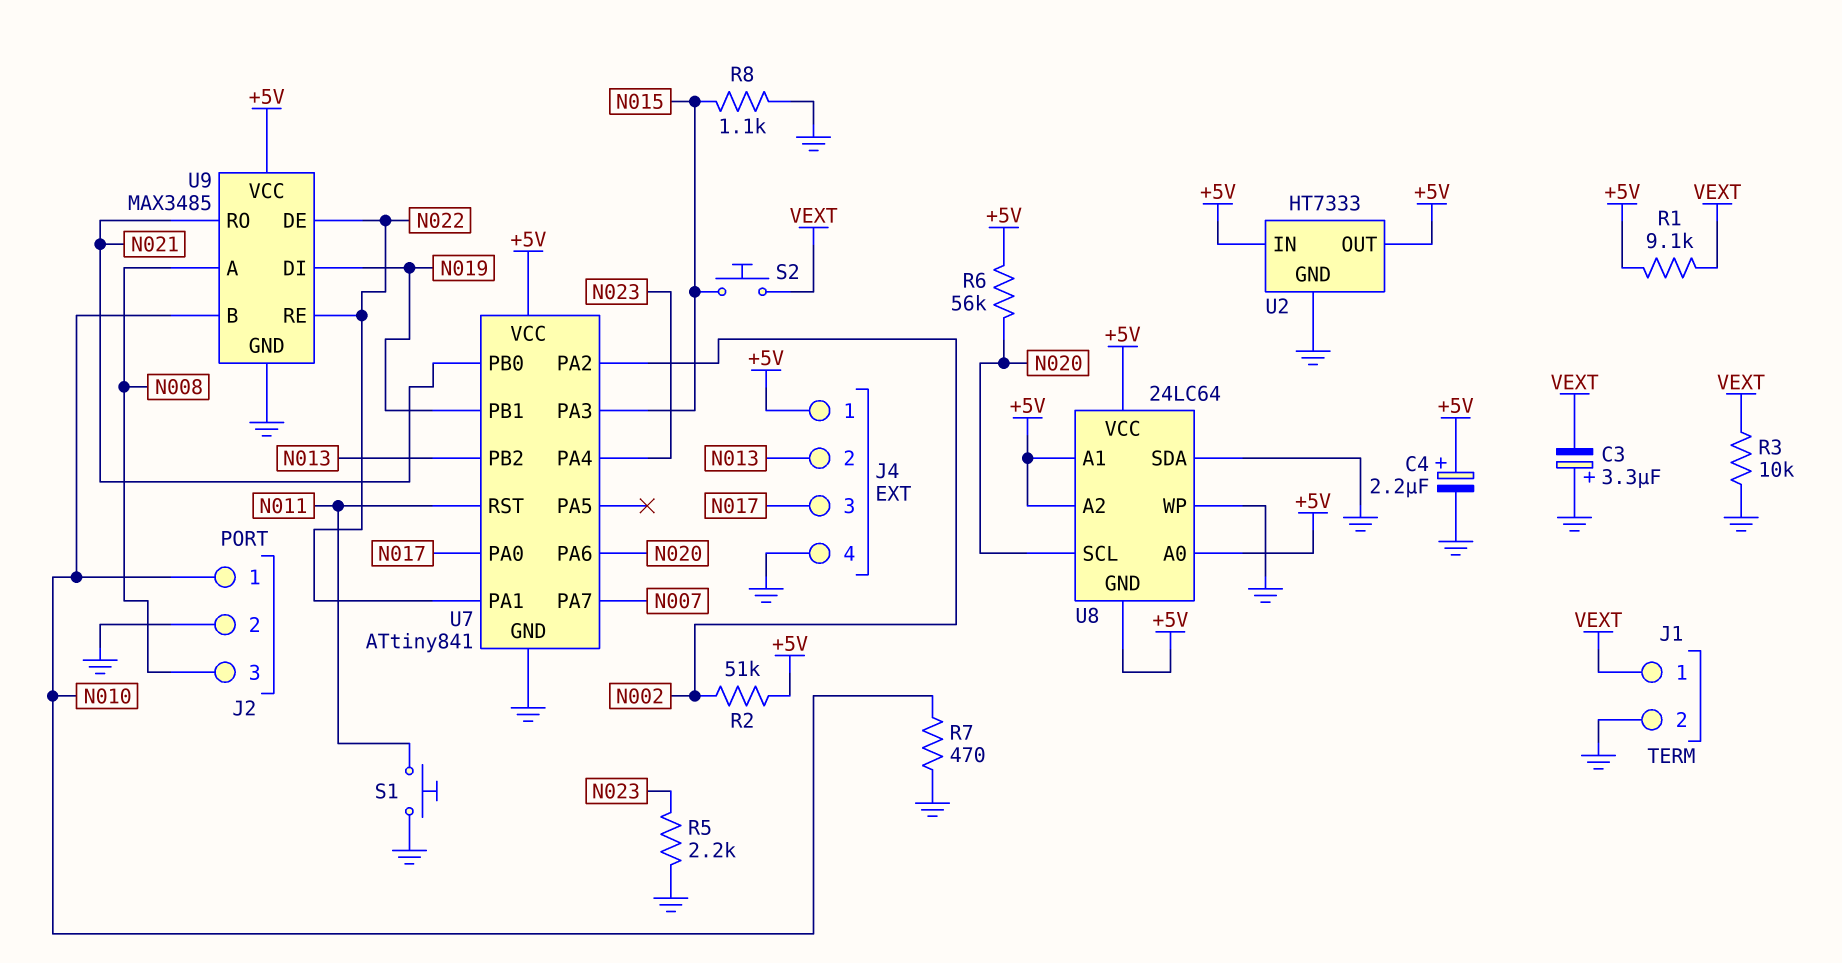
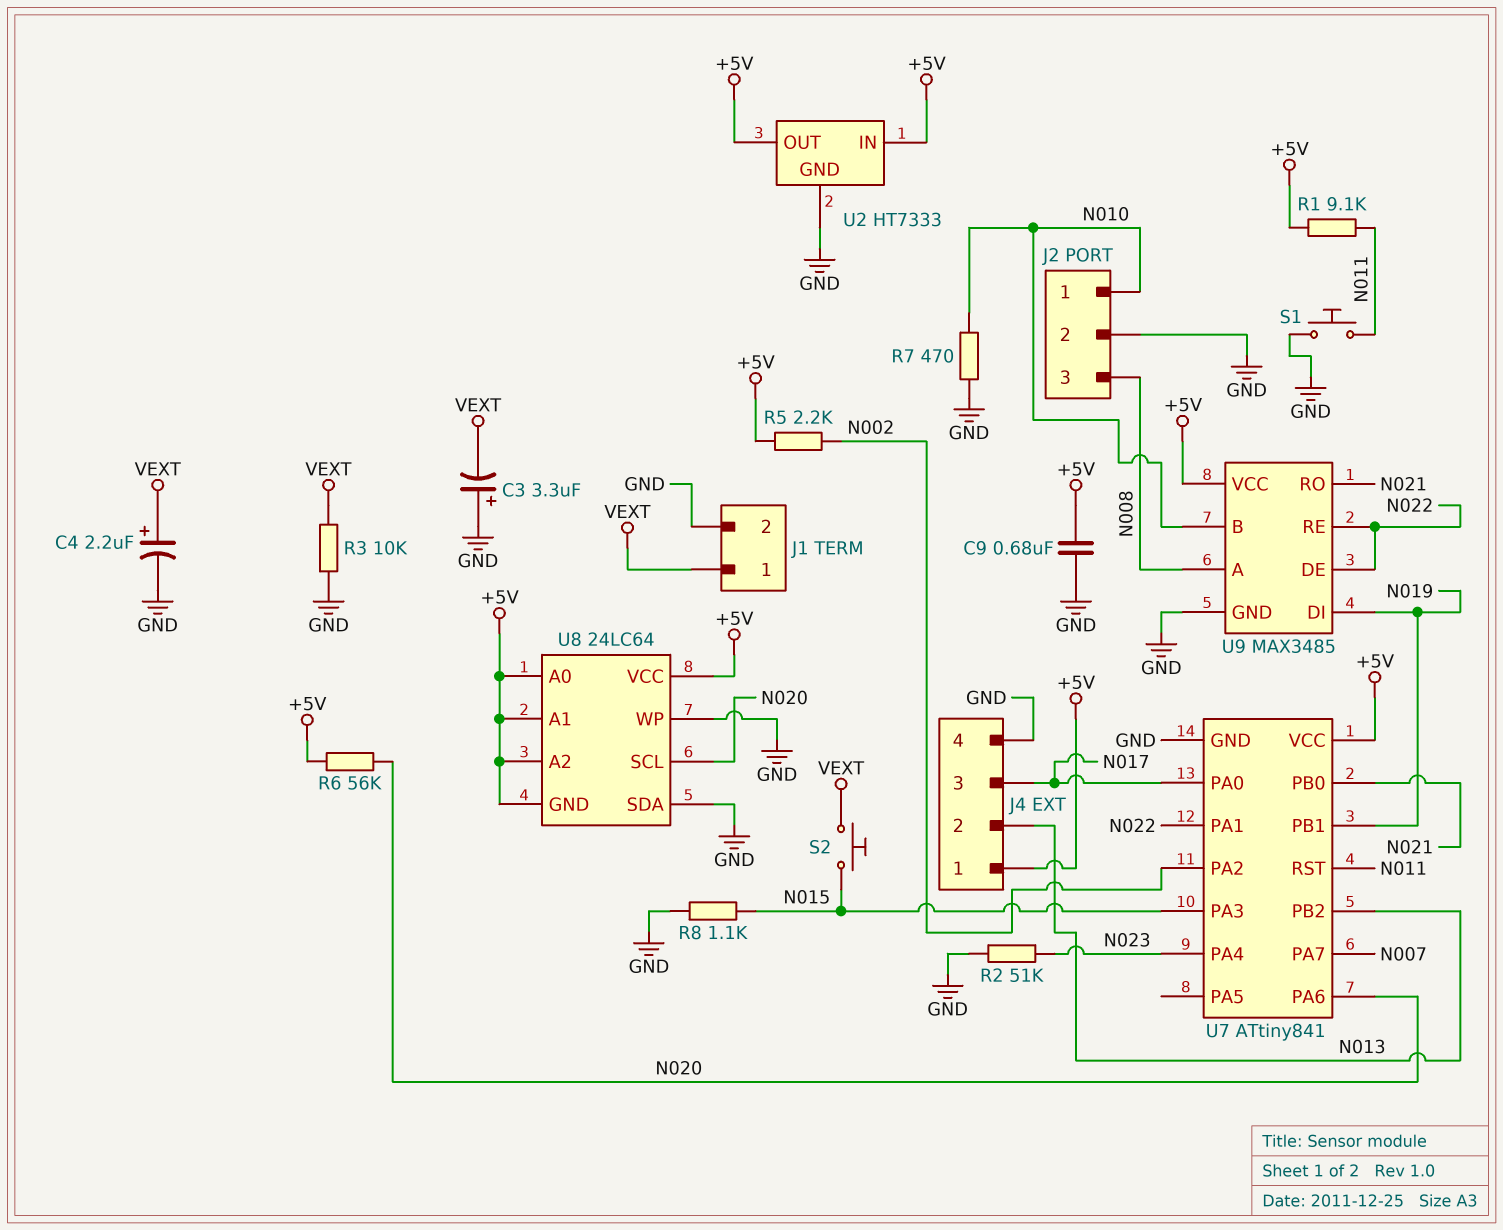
C4: 2.2uF (plus +5V, minus GND) -> 2.2uF (plus VEXT, minus GND)
C9: none -> 680nF (+5V, GND)
R1: 9.1k (+5V, VEXT) -> 9.1k (+5V, N011)
R2: 51k (+5V, N002) -> 51k (GND, N023)
R5: 2.2k (GND, N023) -> 2.2k (+5V, N002)

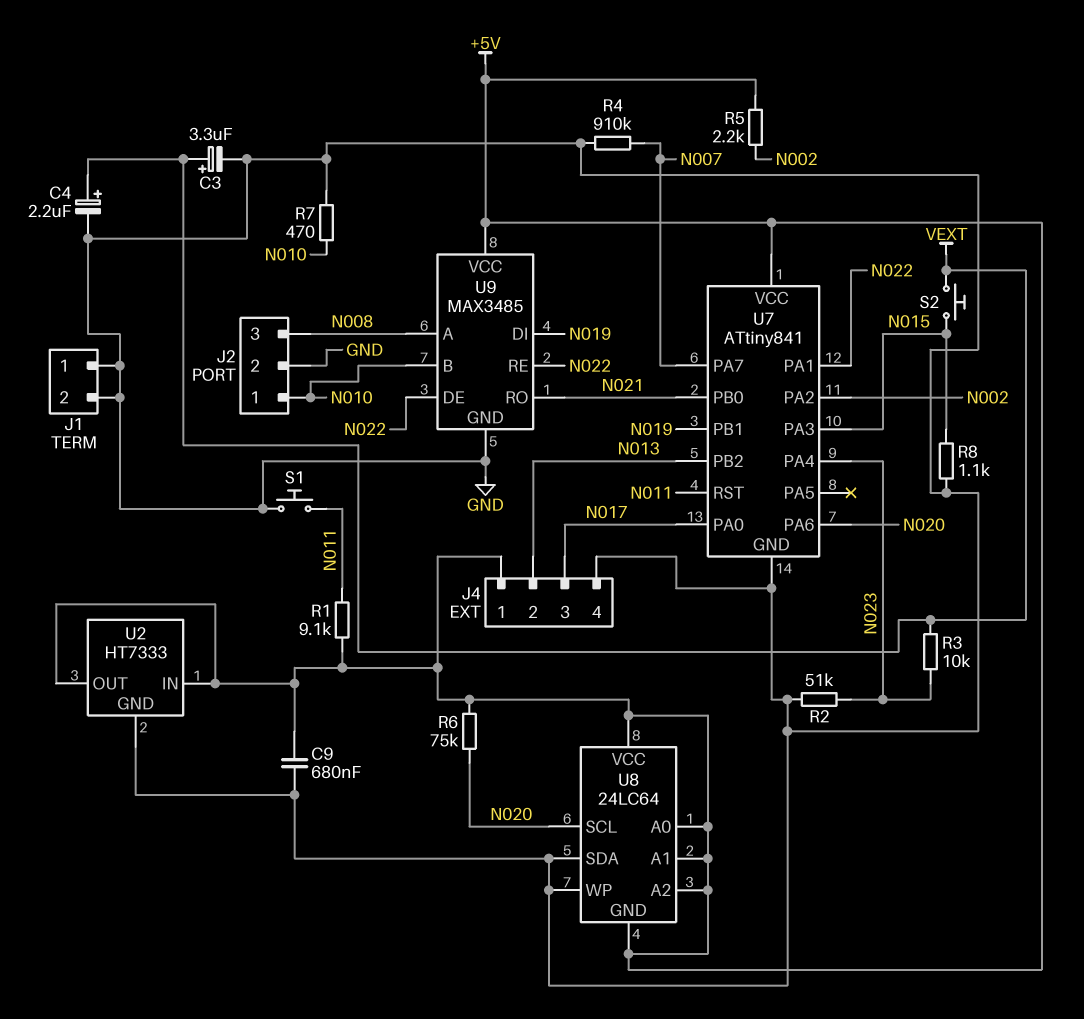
C3: 3.3uF (plus GND, minus VEXT) -> 3.3uF (plus VEXT, minus GND)
J1 pin 1: VEXT -> GND
R3: 10k (GND, VEXT) -> 10k (N023, VEXT)
R4: none -> 910k (GND, N007)
R6: 56k (+5V, N020) -> 75k (+5V, N020)

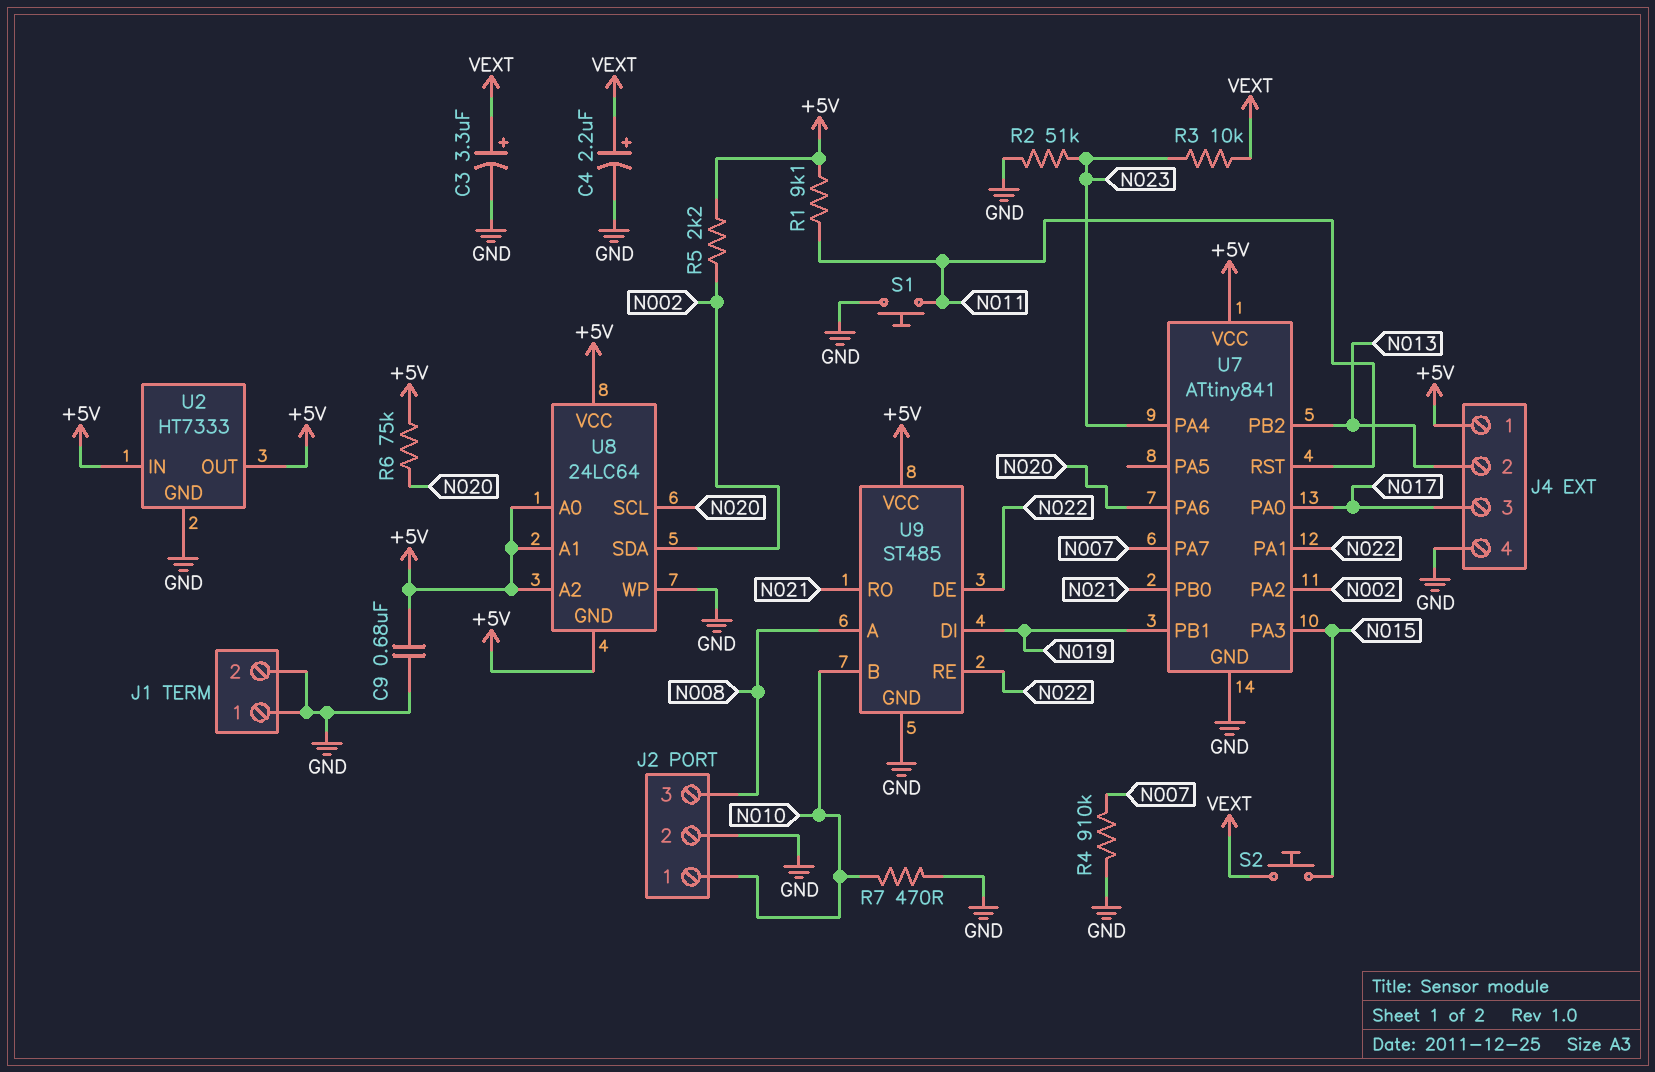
R8: 1.1k (GND, N015) -> none
U8 pin SDA: GND -> N002
U9: MAX3485 -> ST485

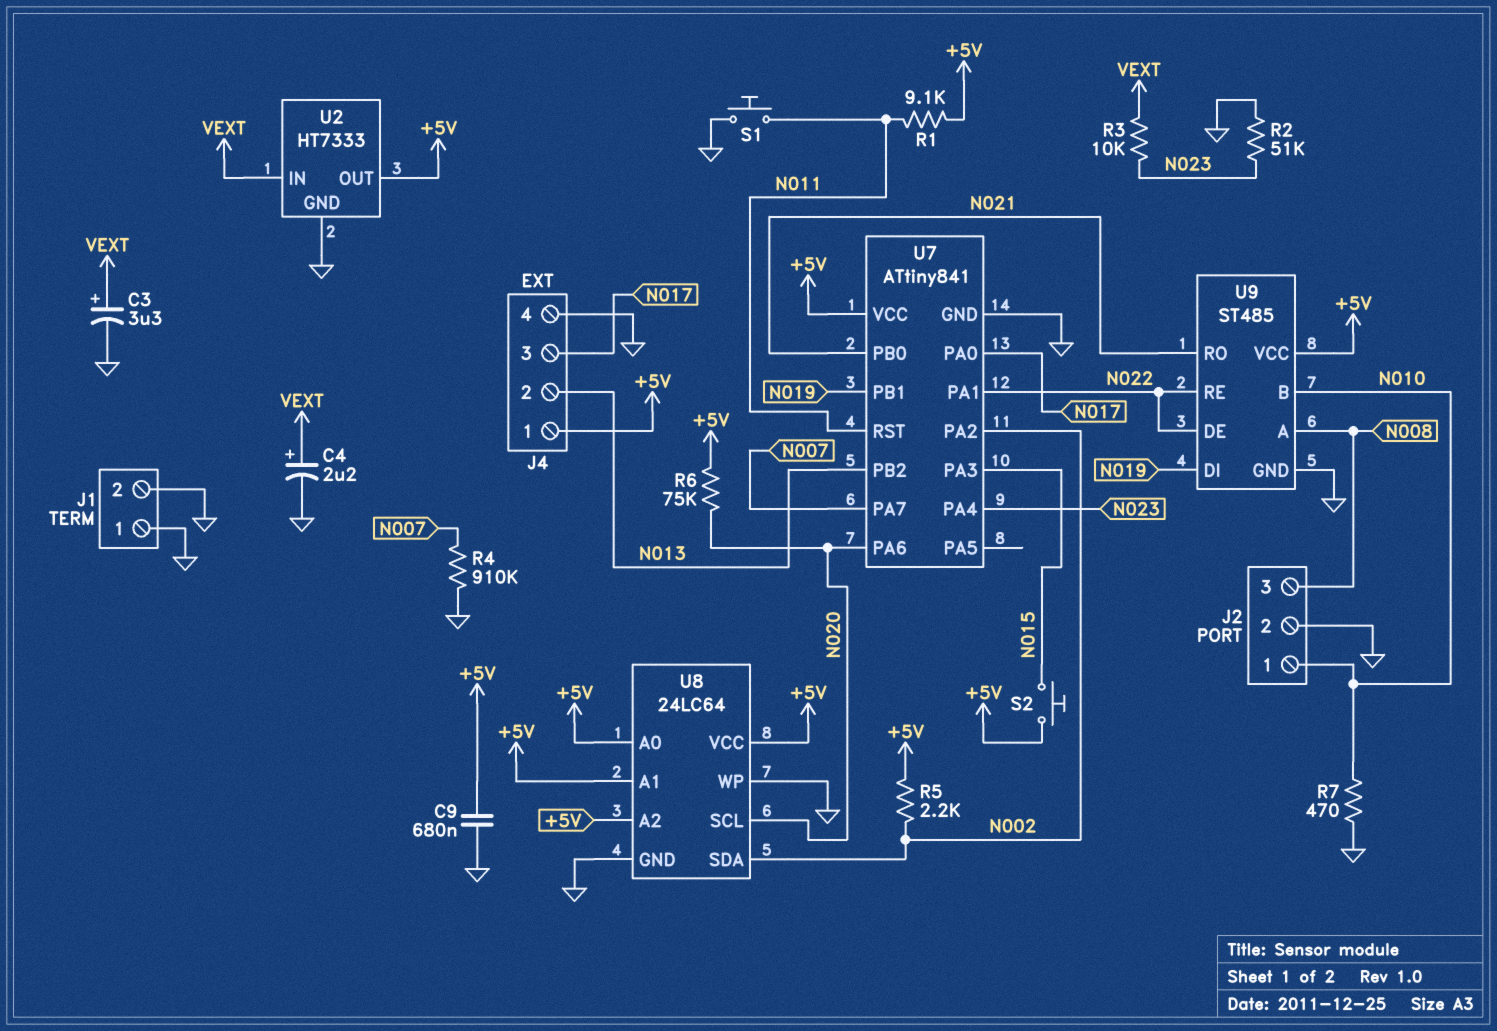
S2: button (N015, VEXT) -> button (+5V, N015)
U2 pin IN: +5V -> VEXT
U8 pin GND: +5V -> GND

